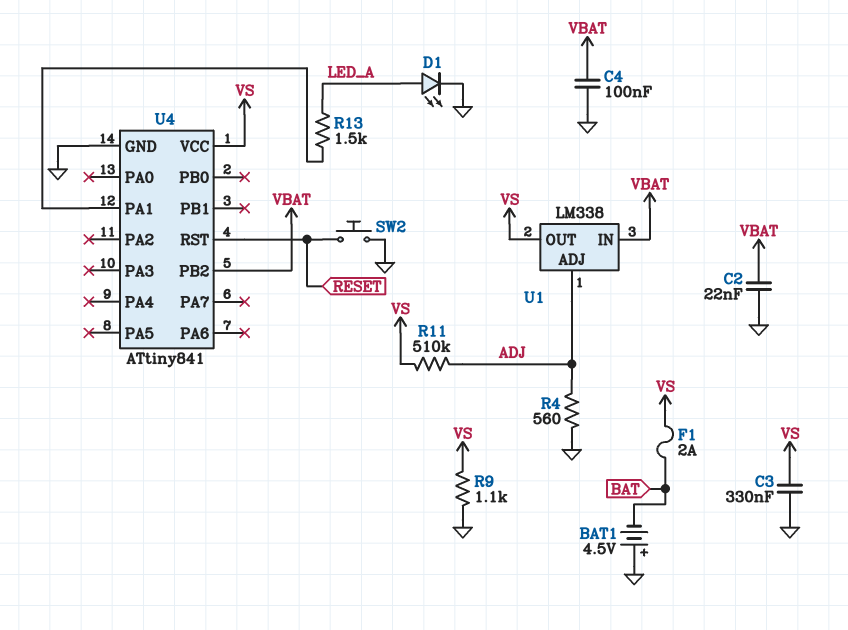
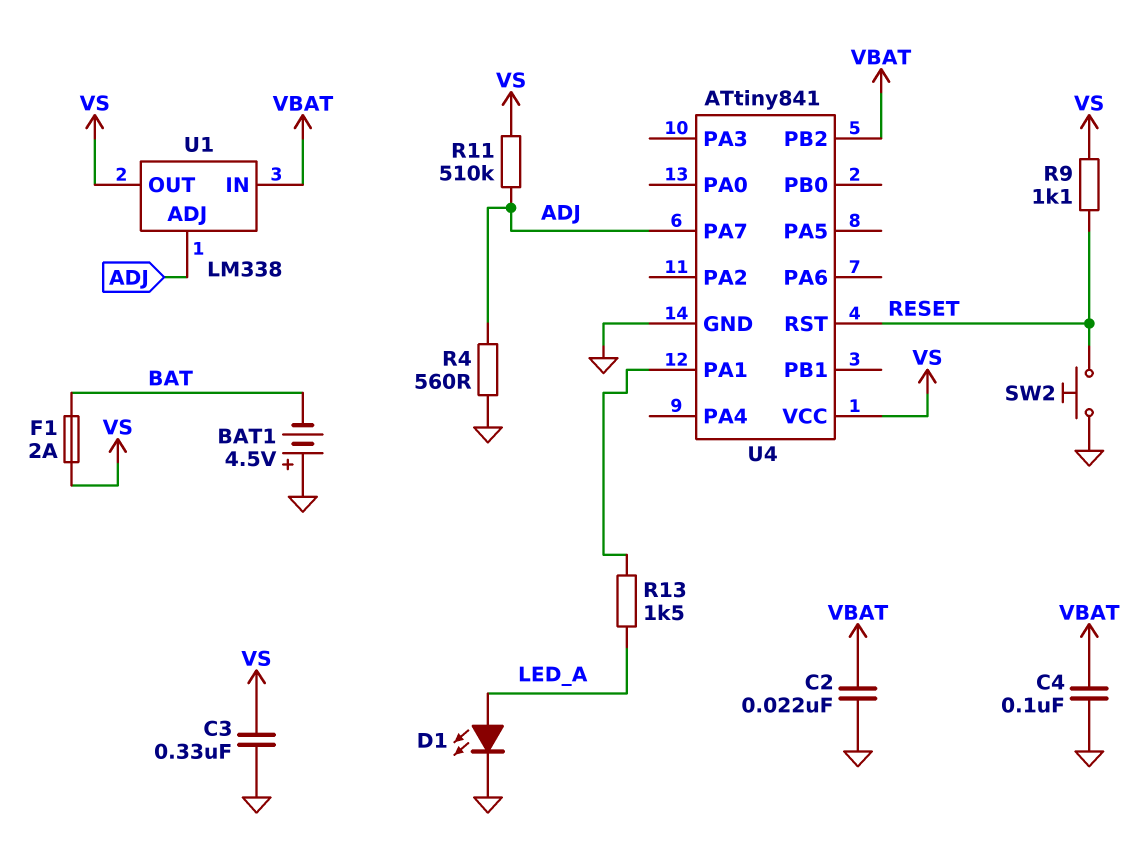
R9: 1.1k (GND, VS) -> 1.1k (RESET, VS)
U4 pin PA7: none -> ADJ

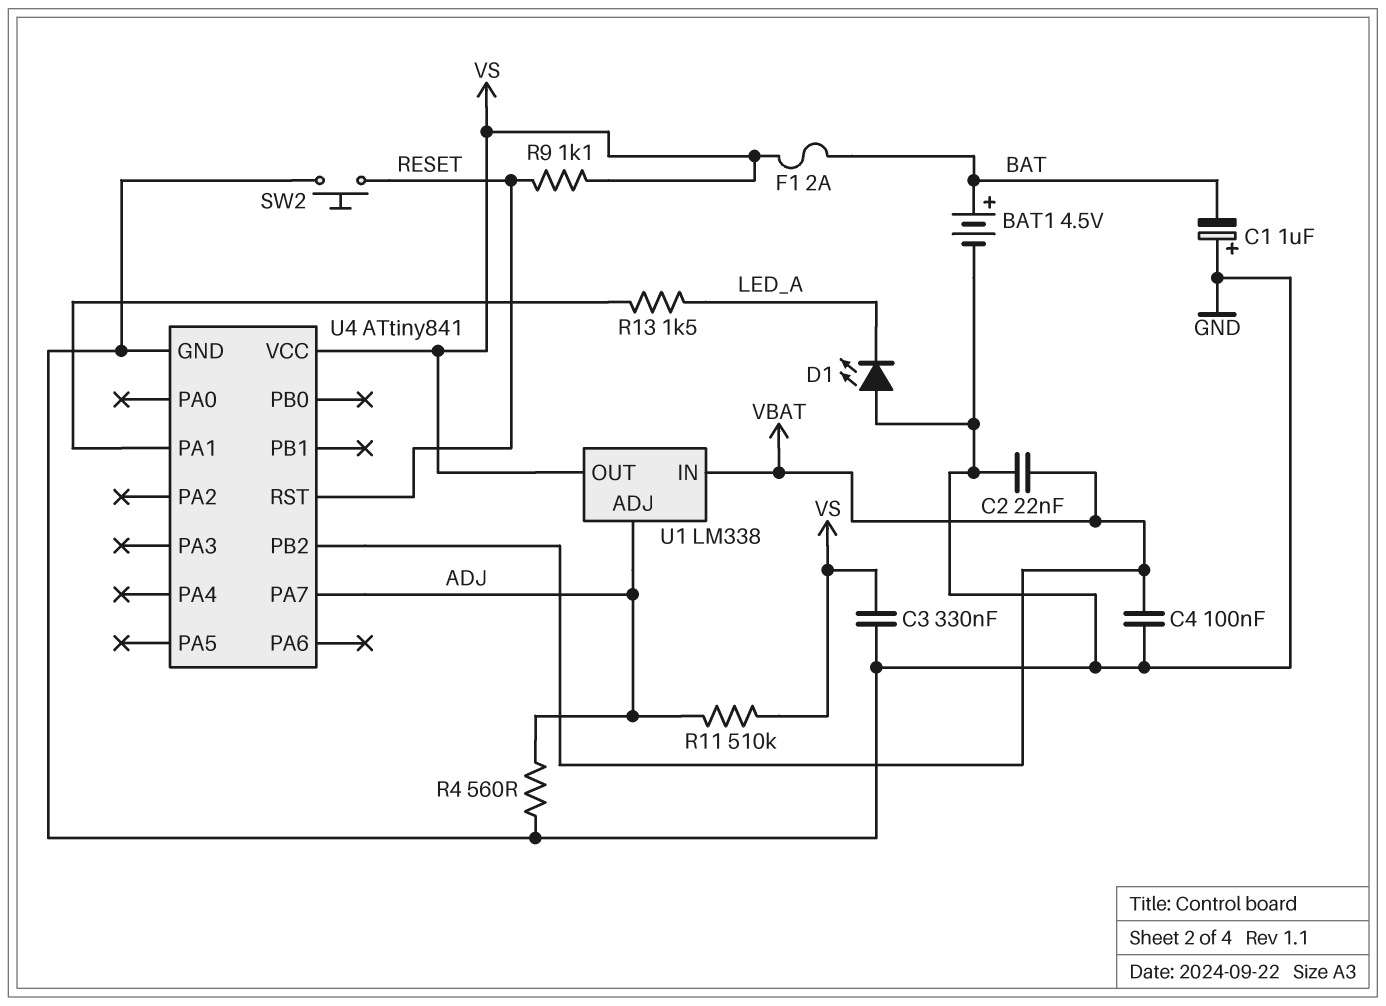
BAT1: 4.5V (plus GND, minus BAT) -> 4.5V (plus BAT, minus GND)
C1: none -> 1uF (plus GND, minus BAT)
D1: LED (A LED_A, K GND) -> LED (A GND, K LED_A)

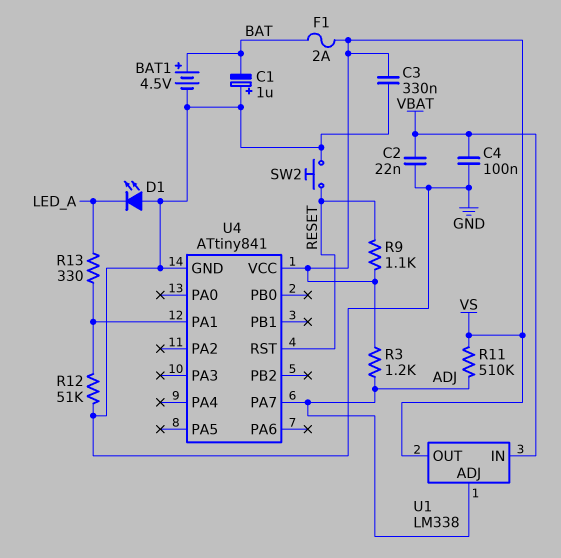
R3: none -> 1.2k (ADJ, VS)
R4: 560 (ADJ, GND) -> none
R12: none -> 51k (GND, U4/PA1)
R13: 1.5k (LED_A, U4/PA1) -> 330 (LED_A, U4/PA1)
U4 pin PB2: VBAT -> none

